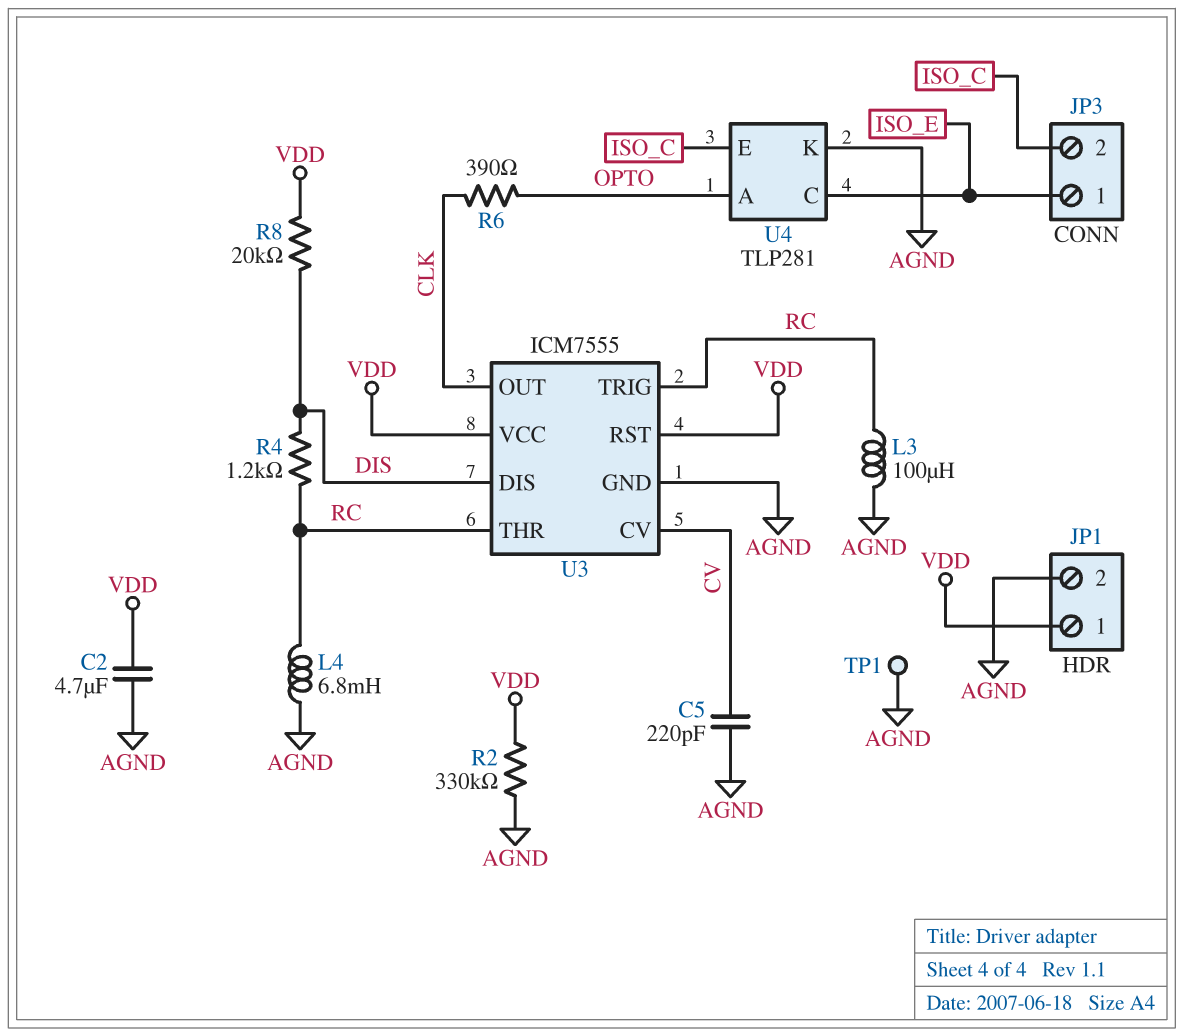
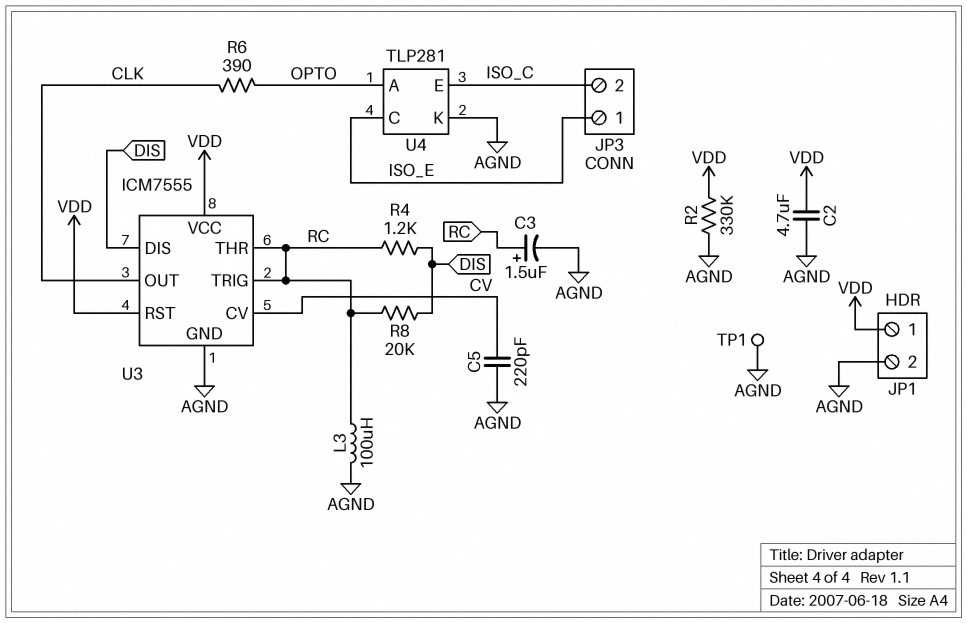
C3: none -> 1.5uF (plus RC, minus AGND)
L4: 6.8mH (AGND, RC) -> none
R8: 20k (DIS, VDD) -> 20k (DIS, RC)

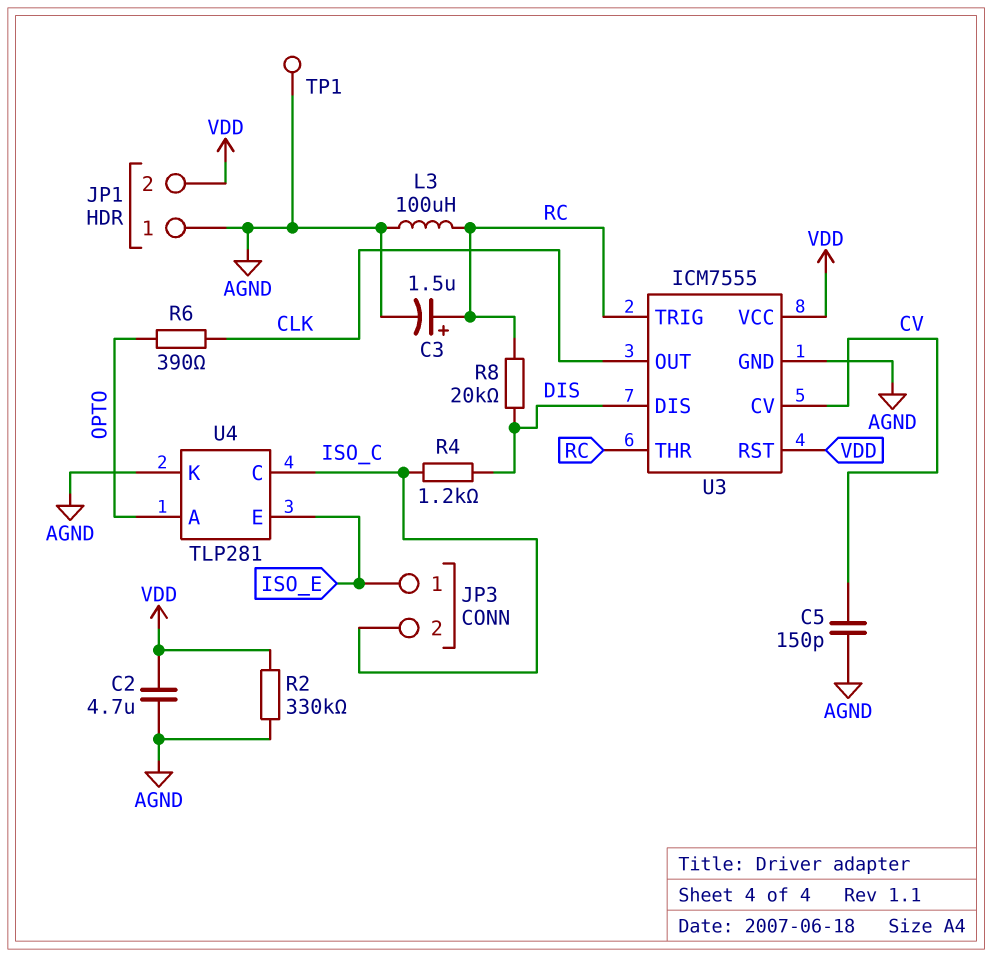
C5: 220pF (AGND, CV) -> 150pF (AGND, CV)
JP1 pin 1: VDD -> AGND
JP1 pin 2: AGND -> VDD
R4: 1.2k (DIS, RC) -> 1.2k (DIS, ISO_C)
U4 pin C: ISO_E -> ISO_C
U4 pin E: ISO_C -> ISO_E

